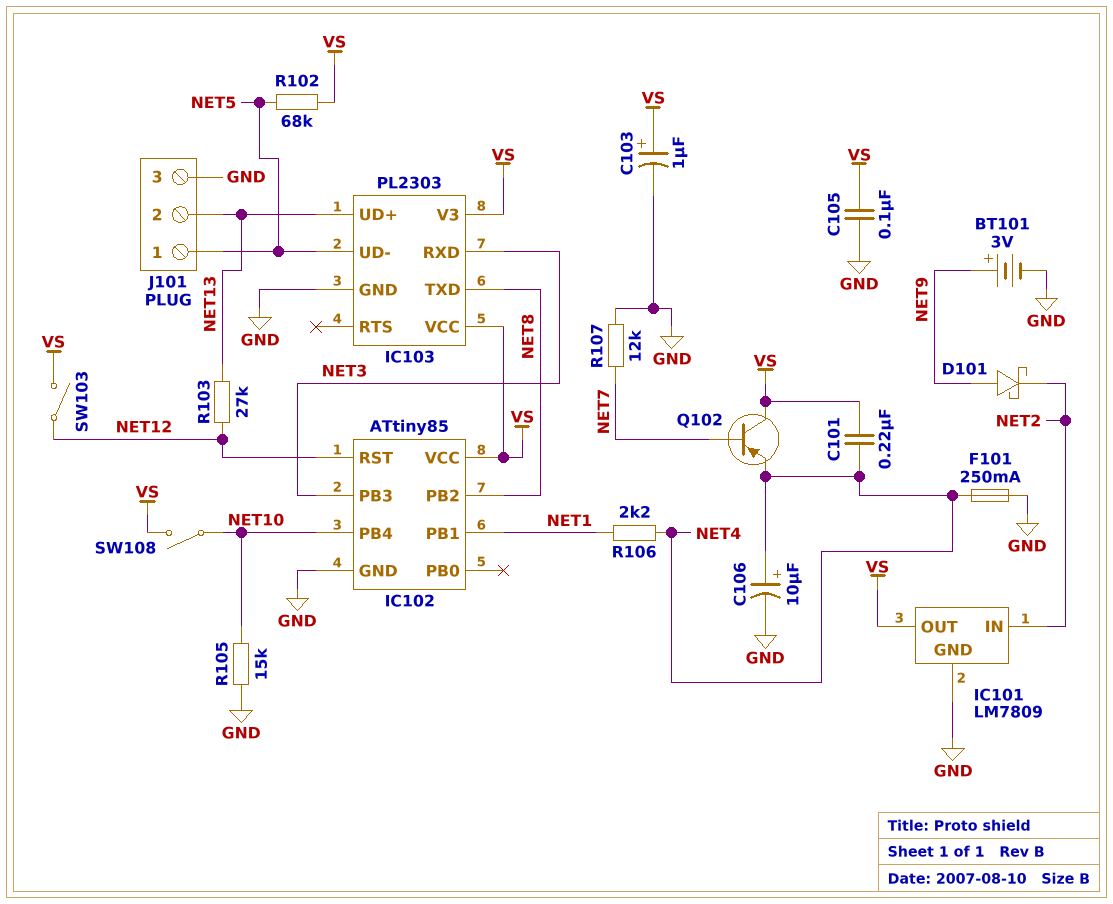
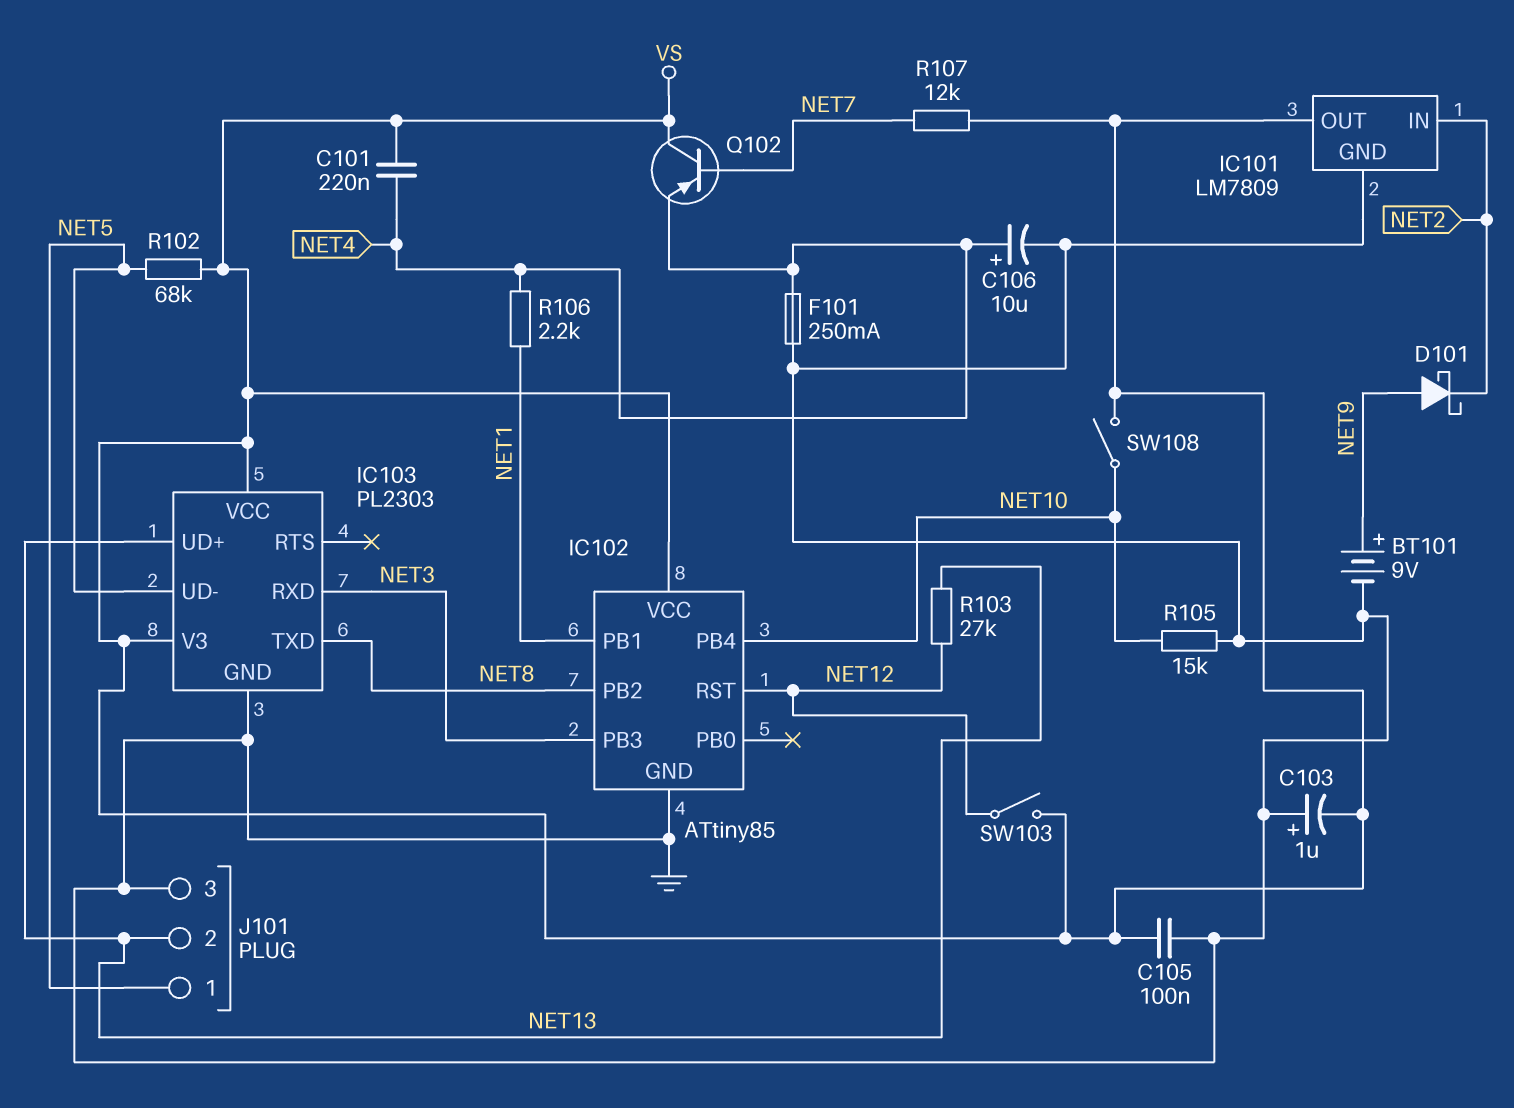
BT101: 3V (plus NET9, minus GND) -> 9V (plus NET9, minus GND)
C103: 1uF (plus VS, minus GND) -> 1uF (plus GND, minus VS)
R107: 12k (GND, NET7) -> 12k (NET7, VS)

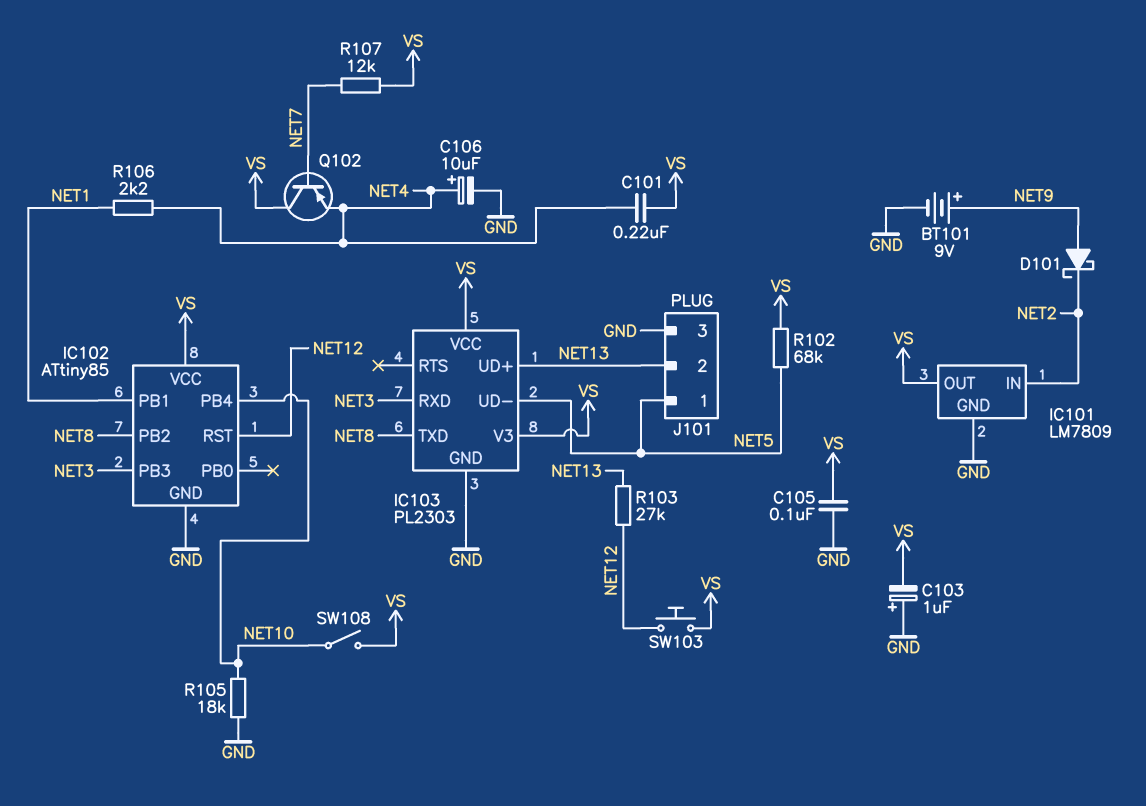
F101: 250mA (GND, NET4) -> none
R105: 15k (GND, NET10) -> 18k (GND, NET10)
SW103: switch (NET12, VS) -> button (NET12, VS)

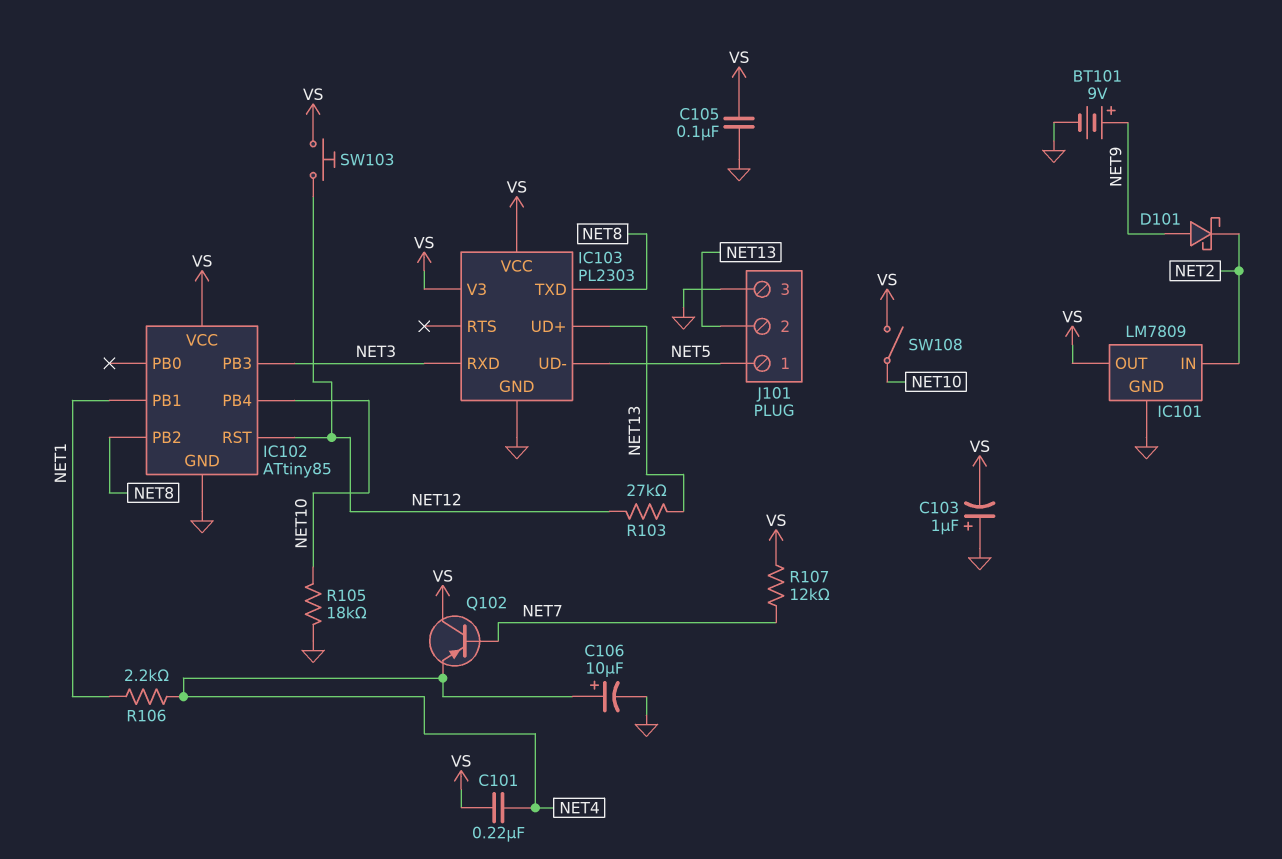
R102: 68k (NET5, VS) -> none

